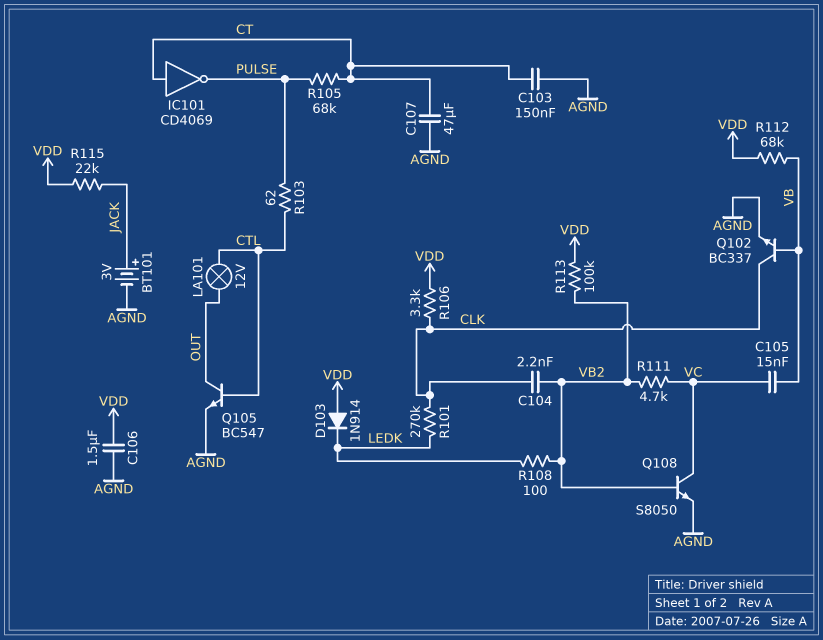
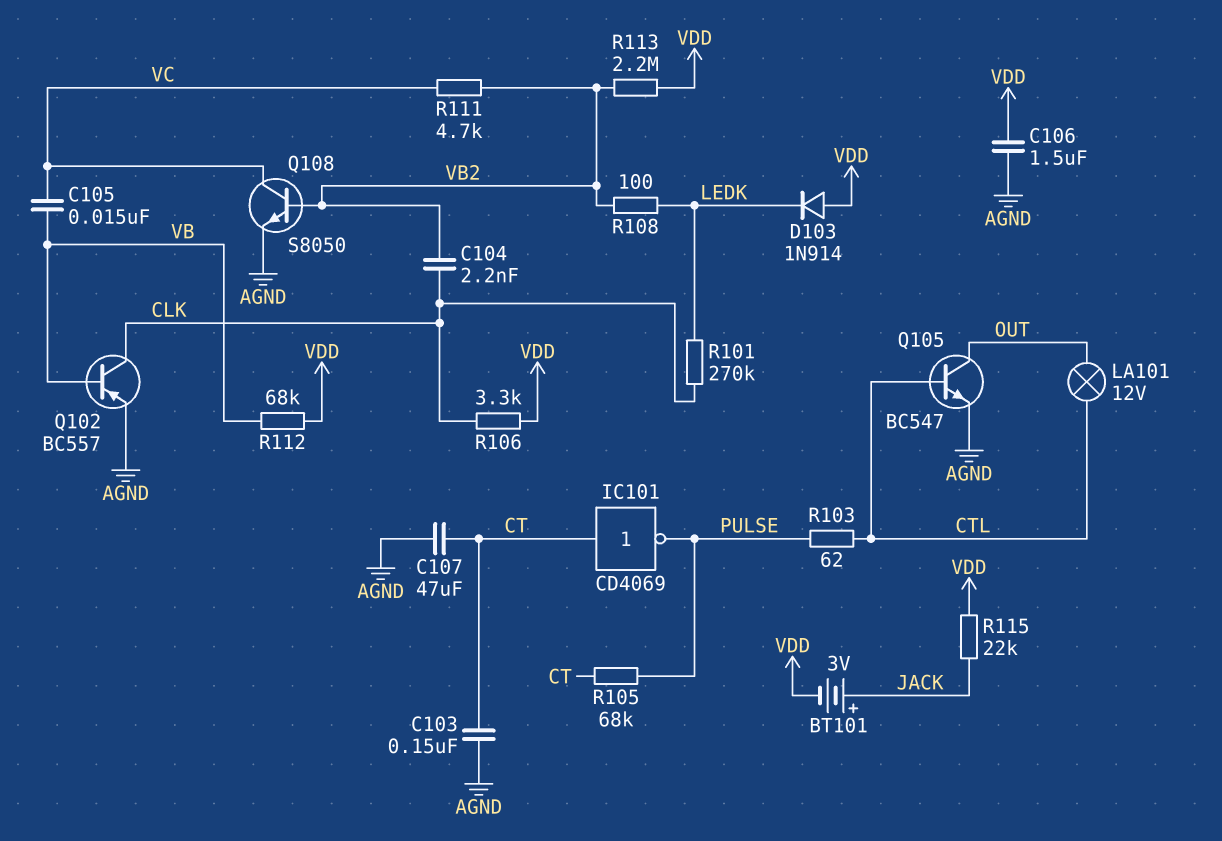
BT101: 3V (plus JACK, minus AGND) -> 3V (plus JACK, minus VDD)
Q102: NPN BC337 (B VB, C CLK, E AGND) -> PNP BC557 (B VB, C CLK, E AGND)
R113: 100k (VB2, VDD) -> 2.2M (VB2, VDD)

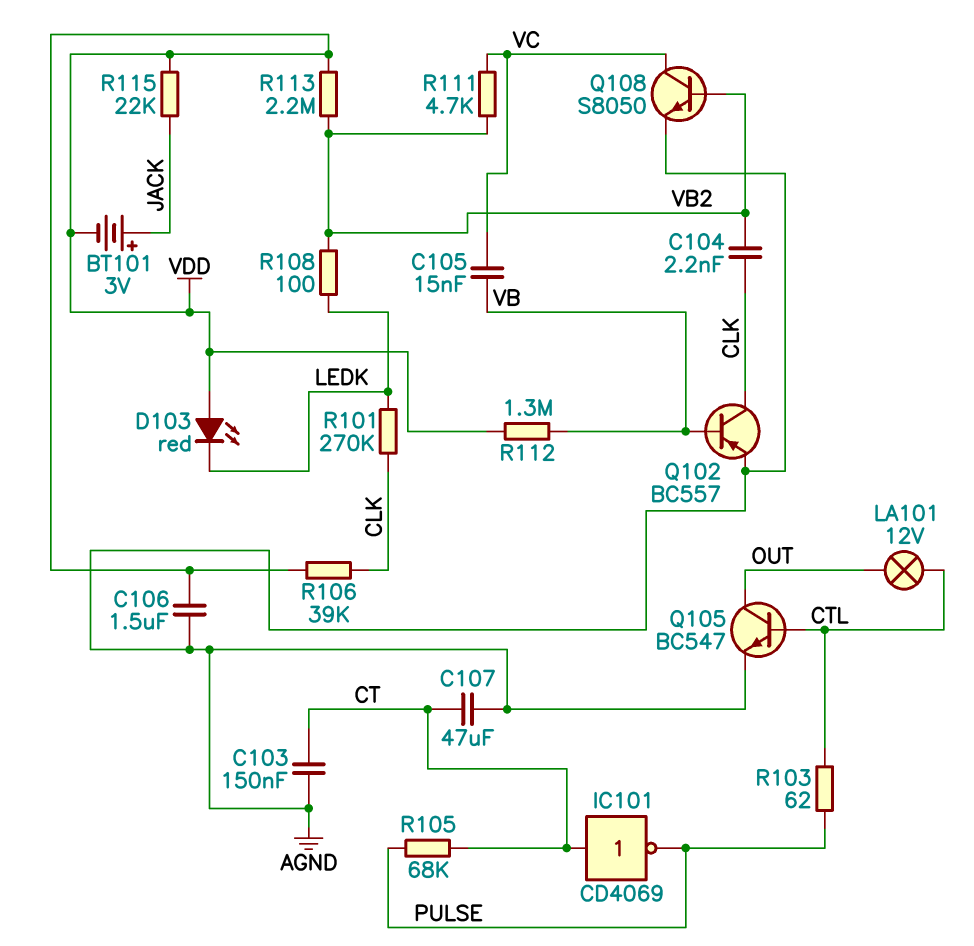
D103: diode 1N914 (A VDD, K LEDK) -> LED red (A VDD, K LEDK)
R106: 3.3k (CLK, VDD) -> 39k (CLK, VDD)
R112: 68k (VB, VDD) -> 1.3M (VB, VDD)

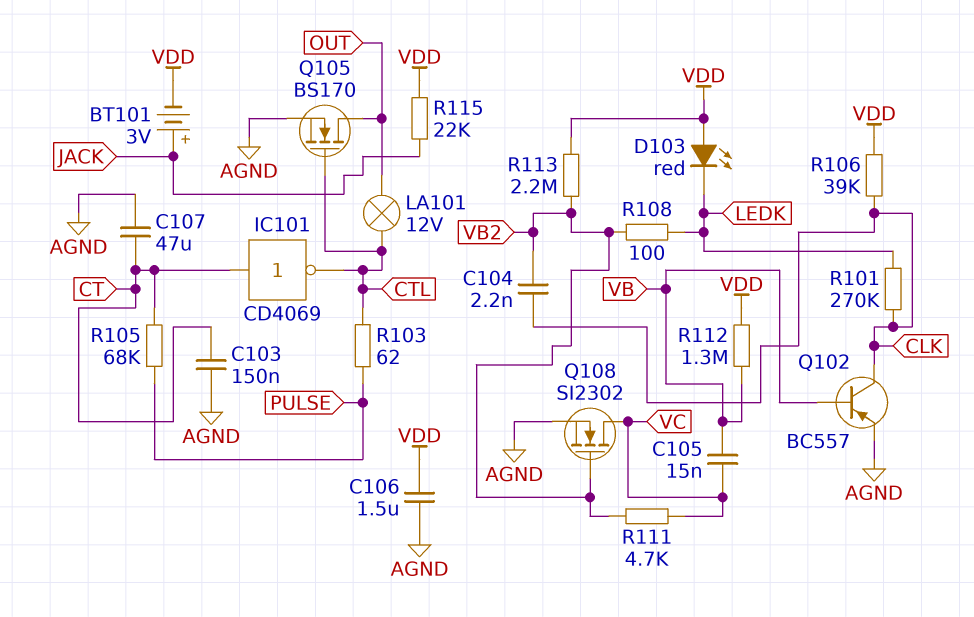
IC101: NOT CD4069 (in CT, out PULSE) -> NOT CD4069 (in CT, out CTL)
Q105: NPN BC547 (B CTL, C OUT, E AGND) -> NMOS BS170 (G CTL, D OUT, S AGND)
Q108: NPN S8050 (B VB2, C VC, E AGND) -> NMOS SI2302 (G VB2, D VC, S AGND)

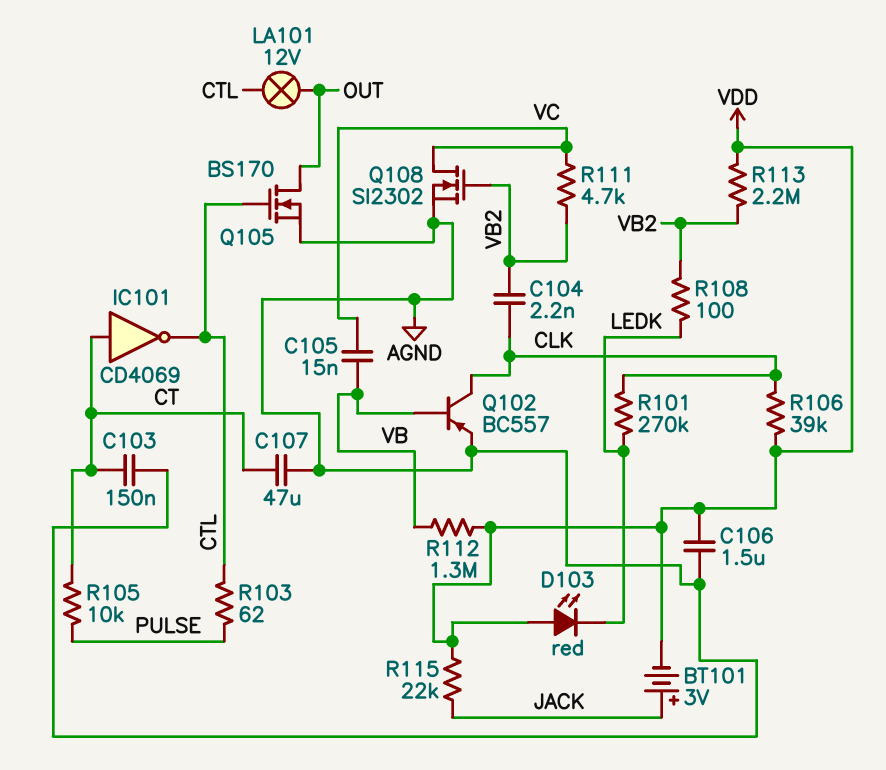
R105: 68k (CT, PULSE) -> 10k (CT, PULSE)

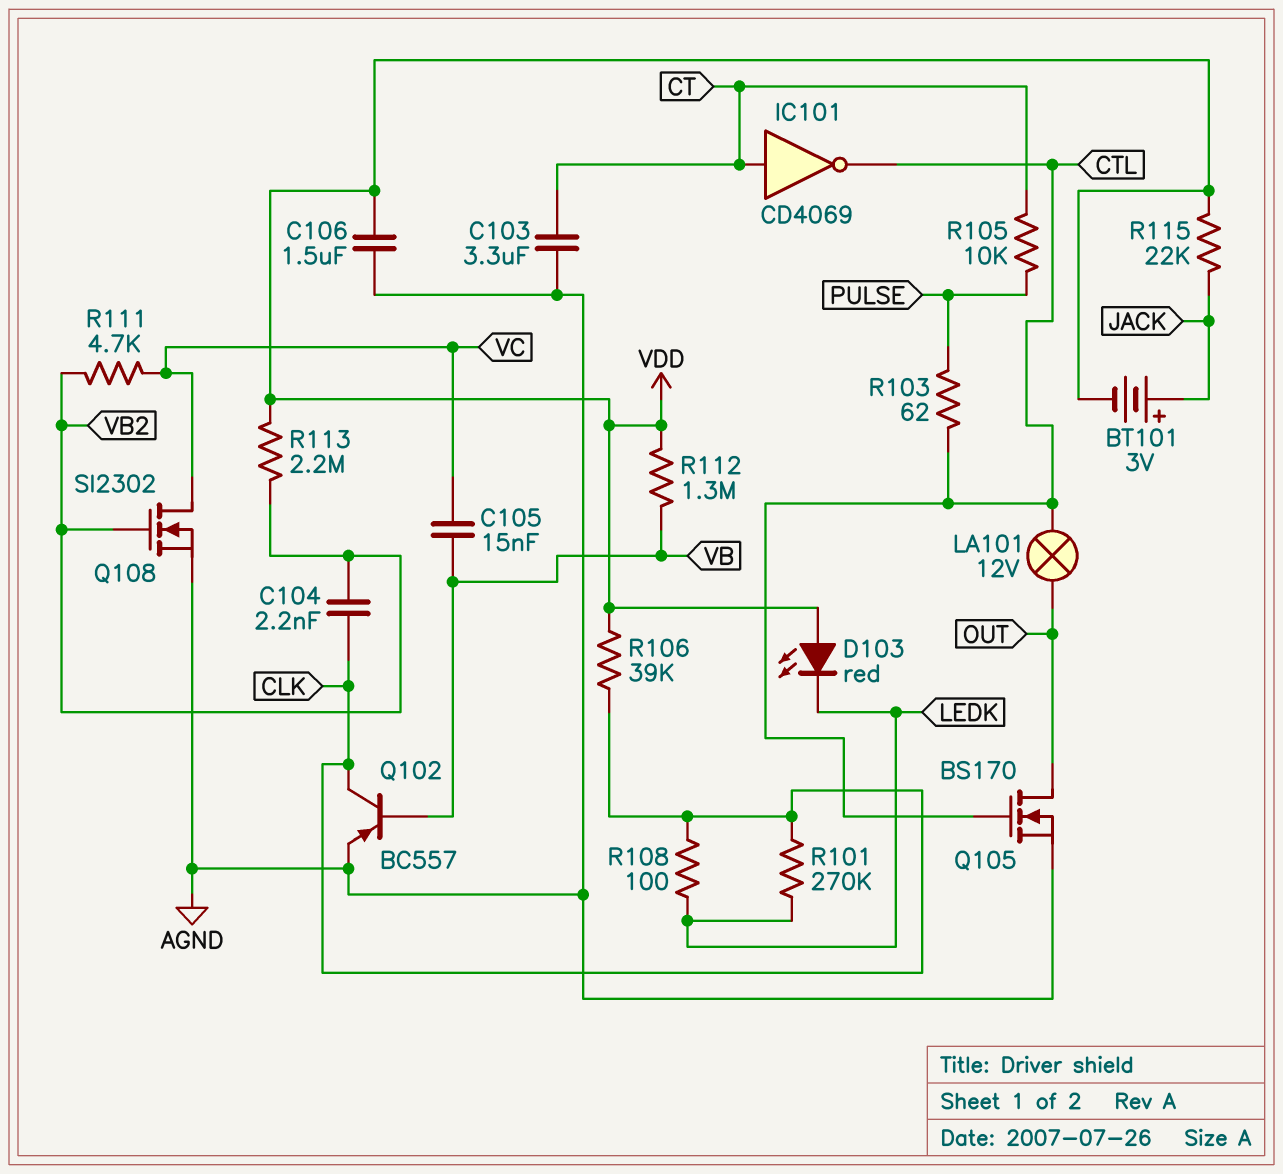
C103: 150nF (AGND, CT) -> 3.3uF (AGND, CT)
C107: 47uF (AGND, CT) -> none
R108: 100 (LEDK, VB2) -> 100 (CLK, LEDK)

